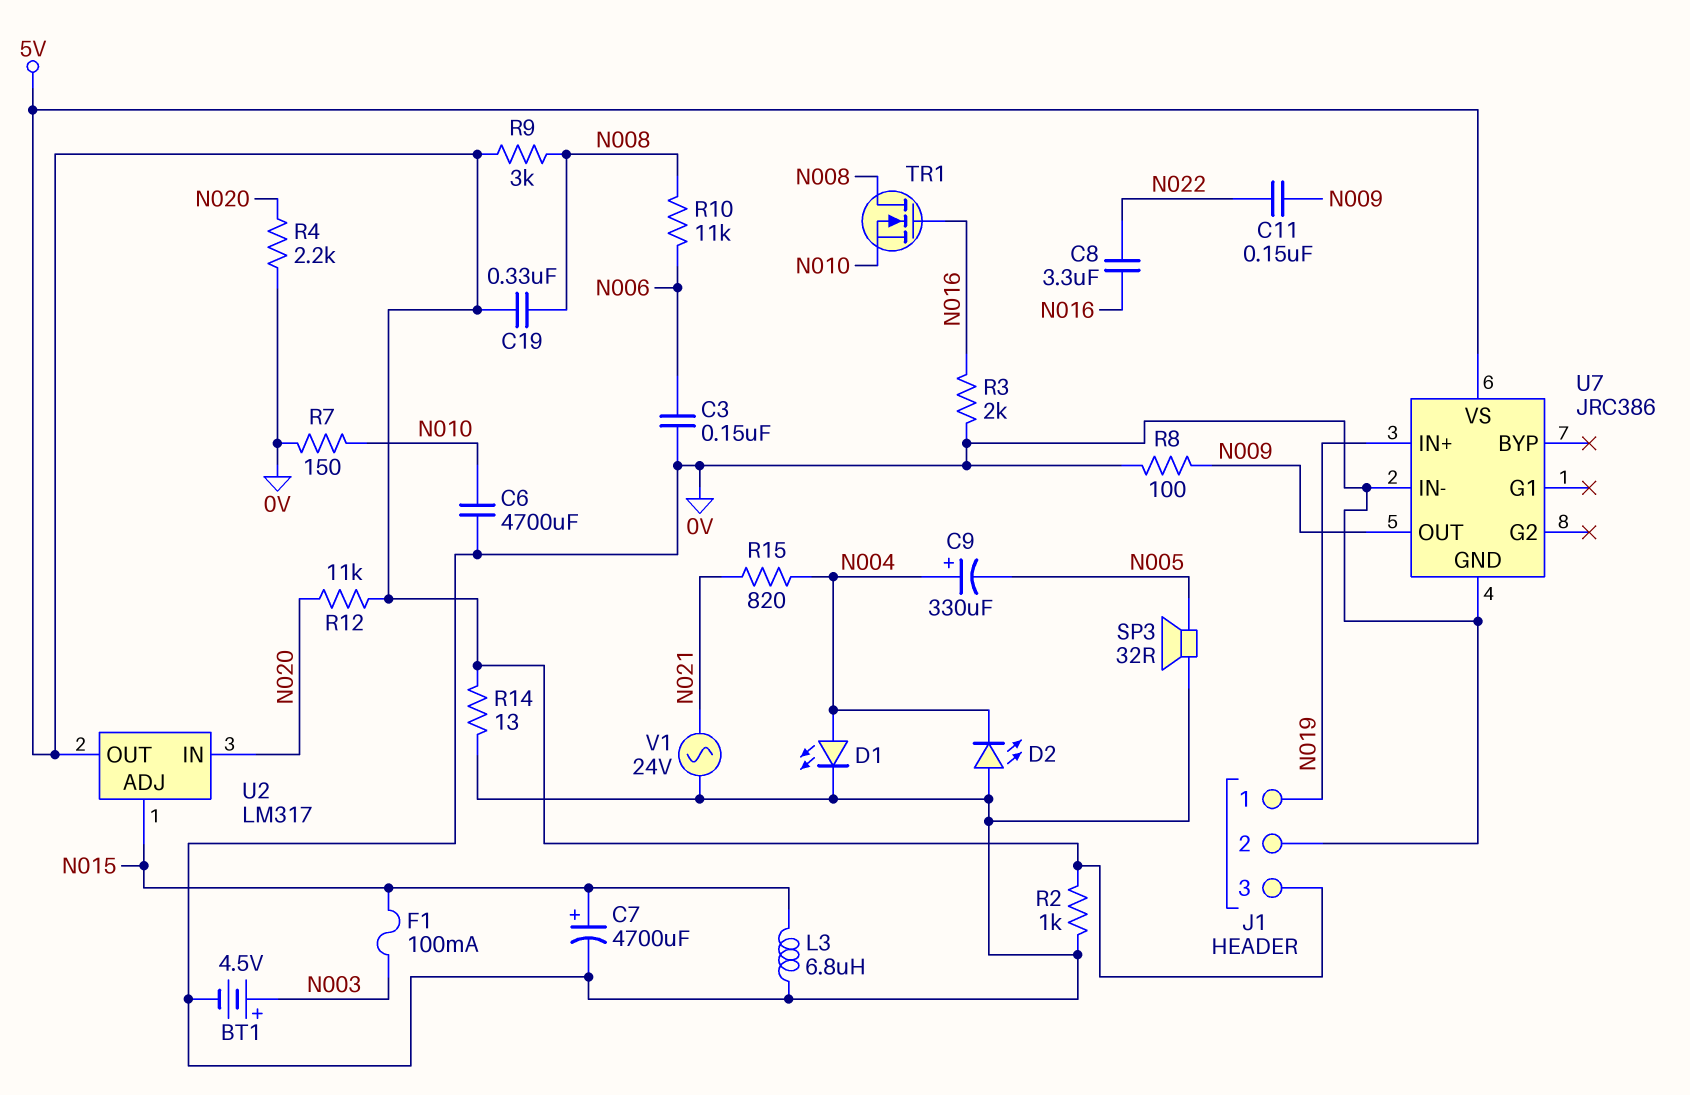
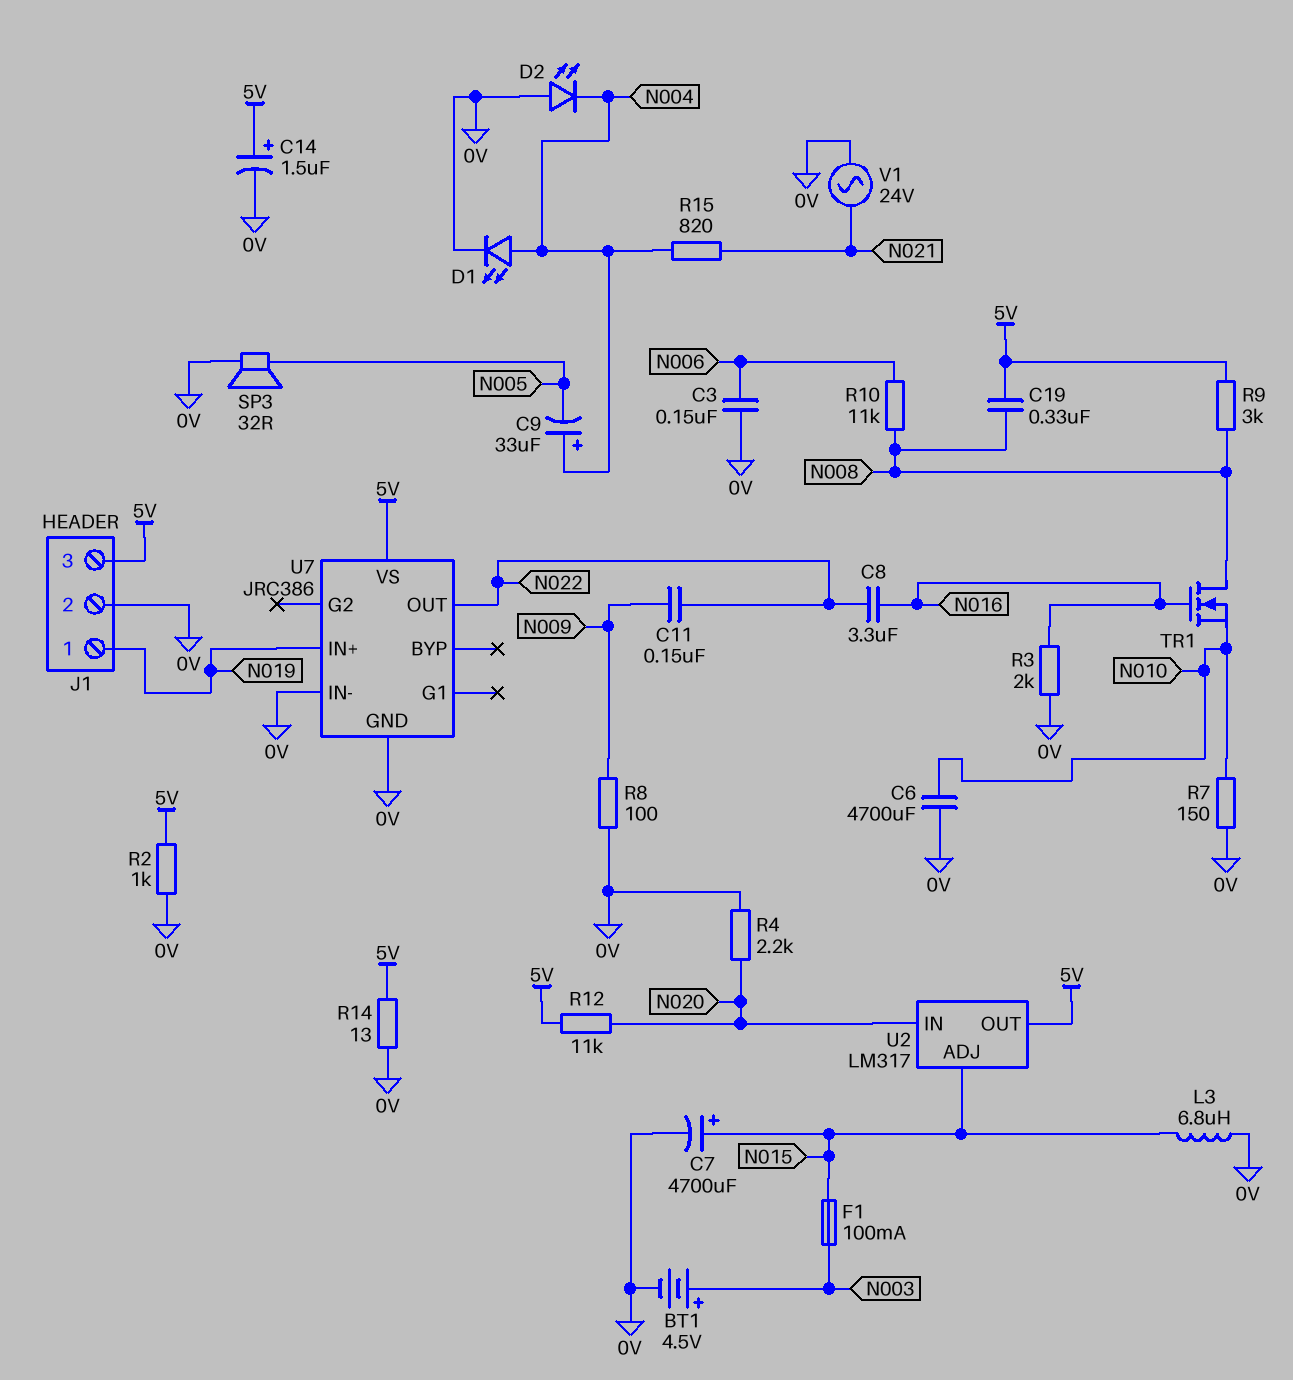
C9: 330uF (plus N004, minus N005) -> 33uF (plus N004, minus N005)
C14: none -> 1.5uF (plus 5V, minus 0V)
U7 pin OUT: N009 -> N022

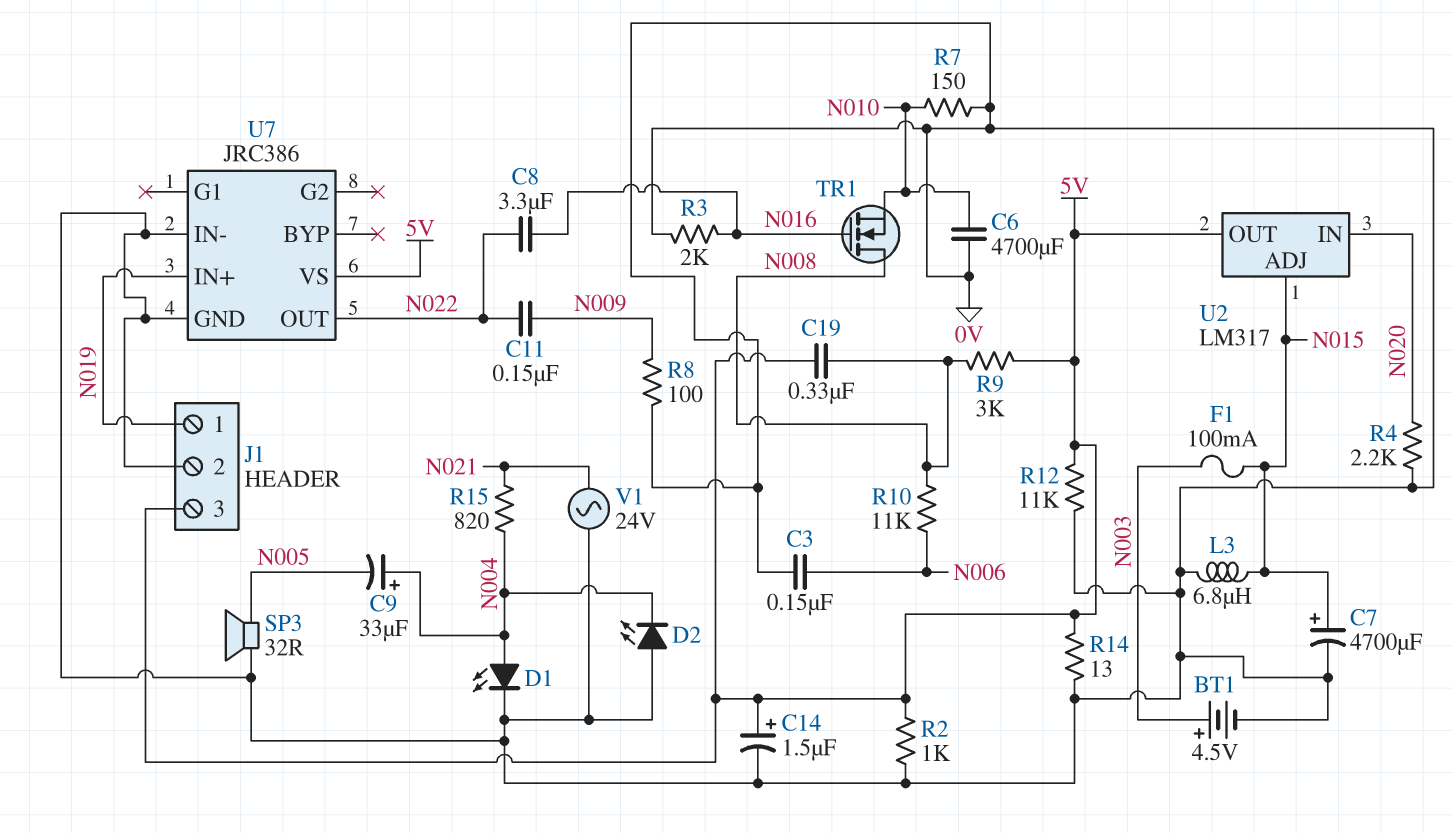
R12: 11k (5V, N020) -> 11k (0V, 5V)

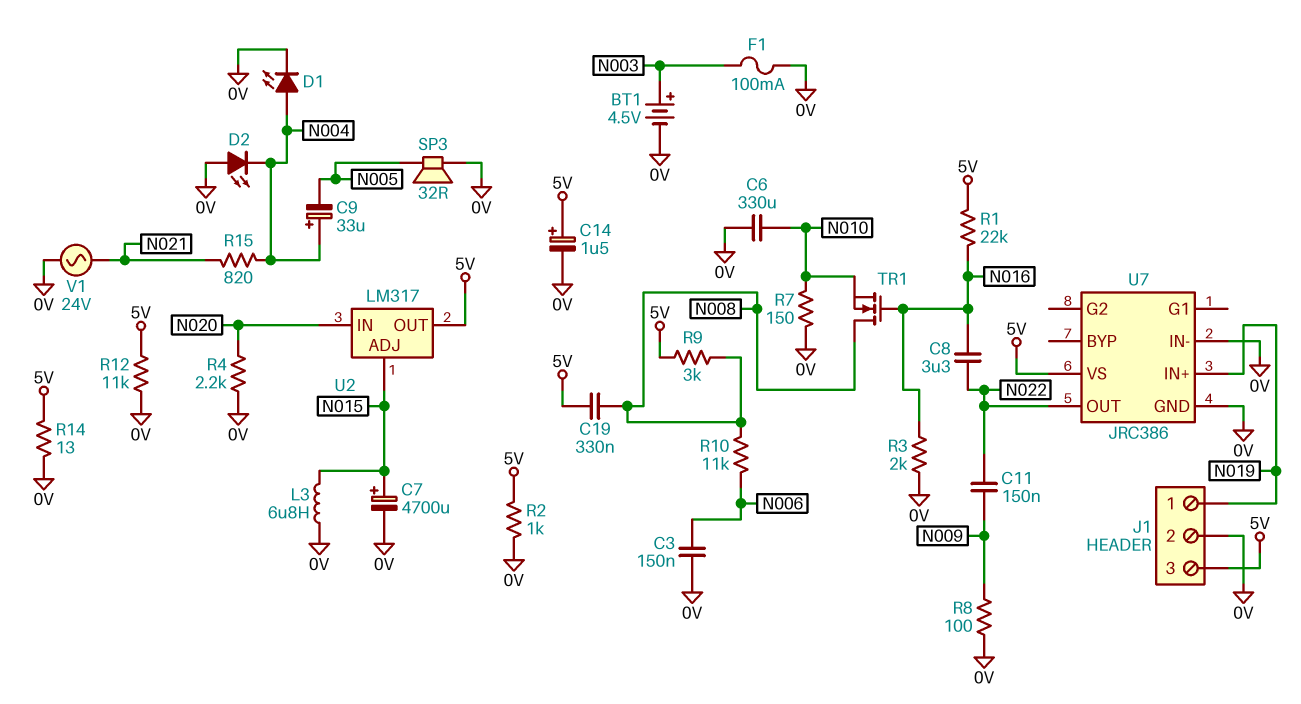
C6: 4700uF (0V, N010) -> 330uF (0V, N010)
F1: 100mA (N003, N015) -> 100mA (0V, N003)
R1: none -> 22k (5V, N016)

